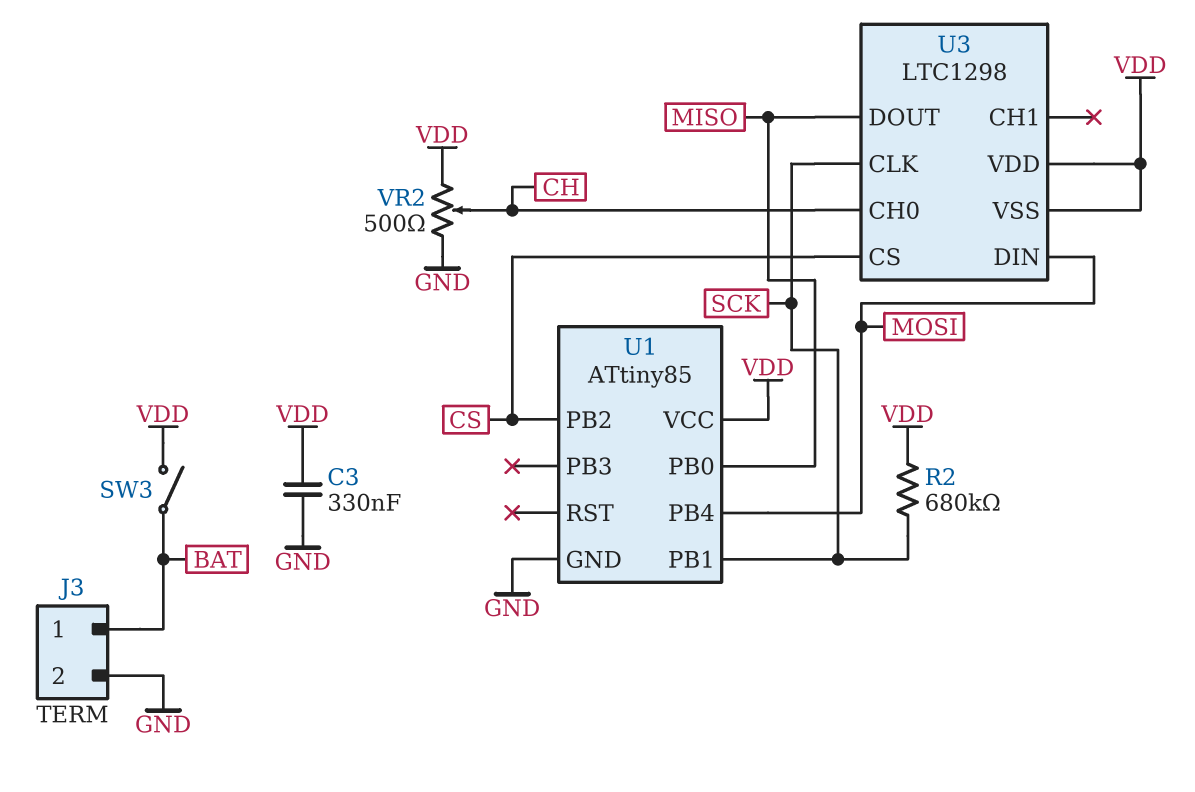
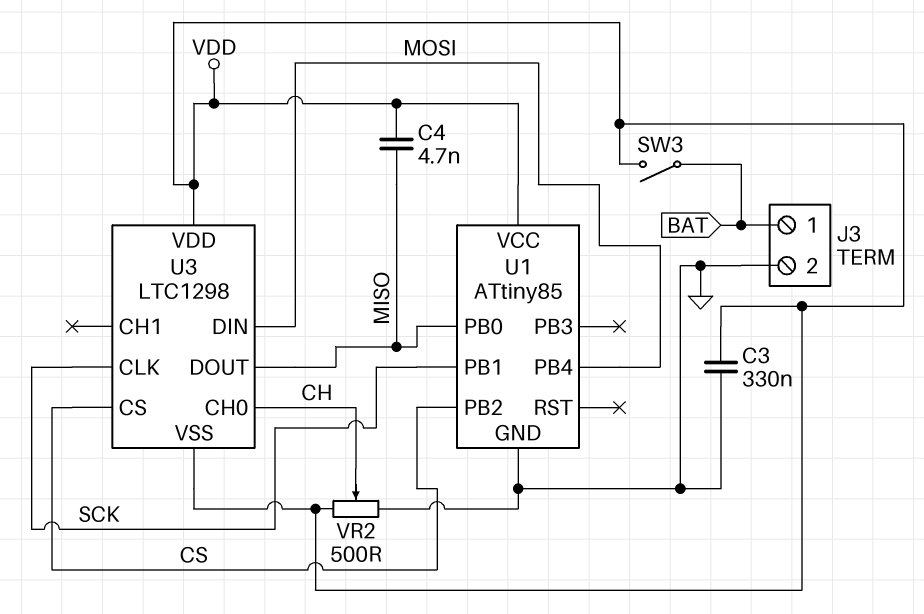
C4: none -> 4.7nF (MISO, VDD)
R2: 680k (SCK, VDD) -> none

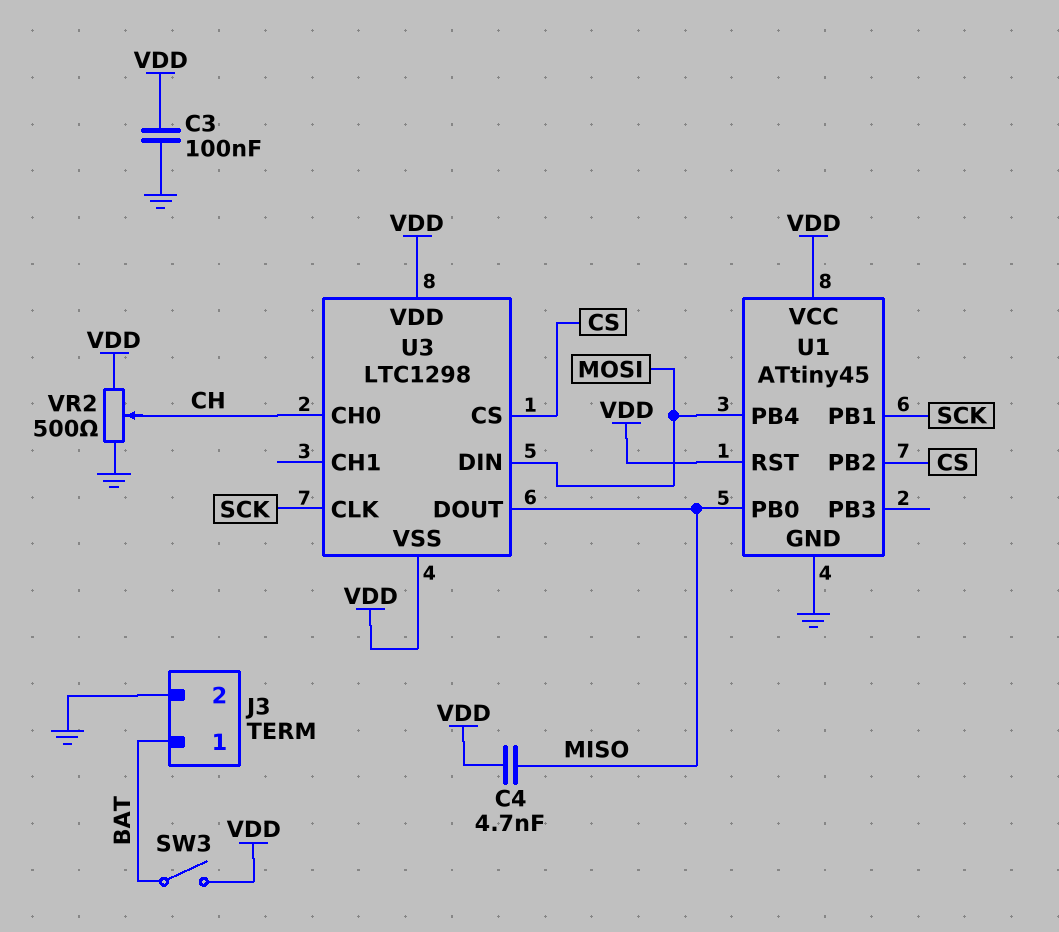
C3: 330nF (GND, VDD) -> 100nF (GND, VDD)
U1: ATtiny85 -> ATtiny45
U1 pin RST: none -> VDD

